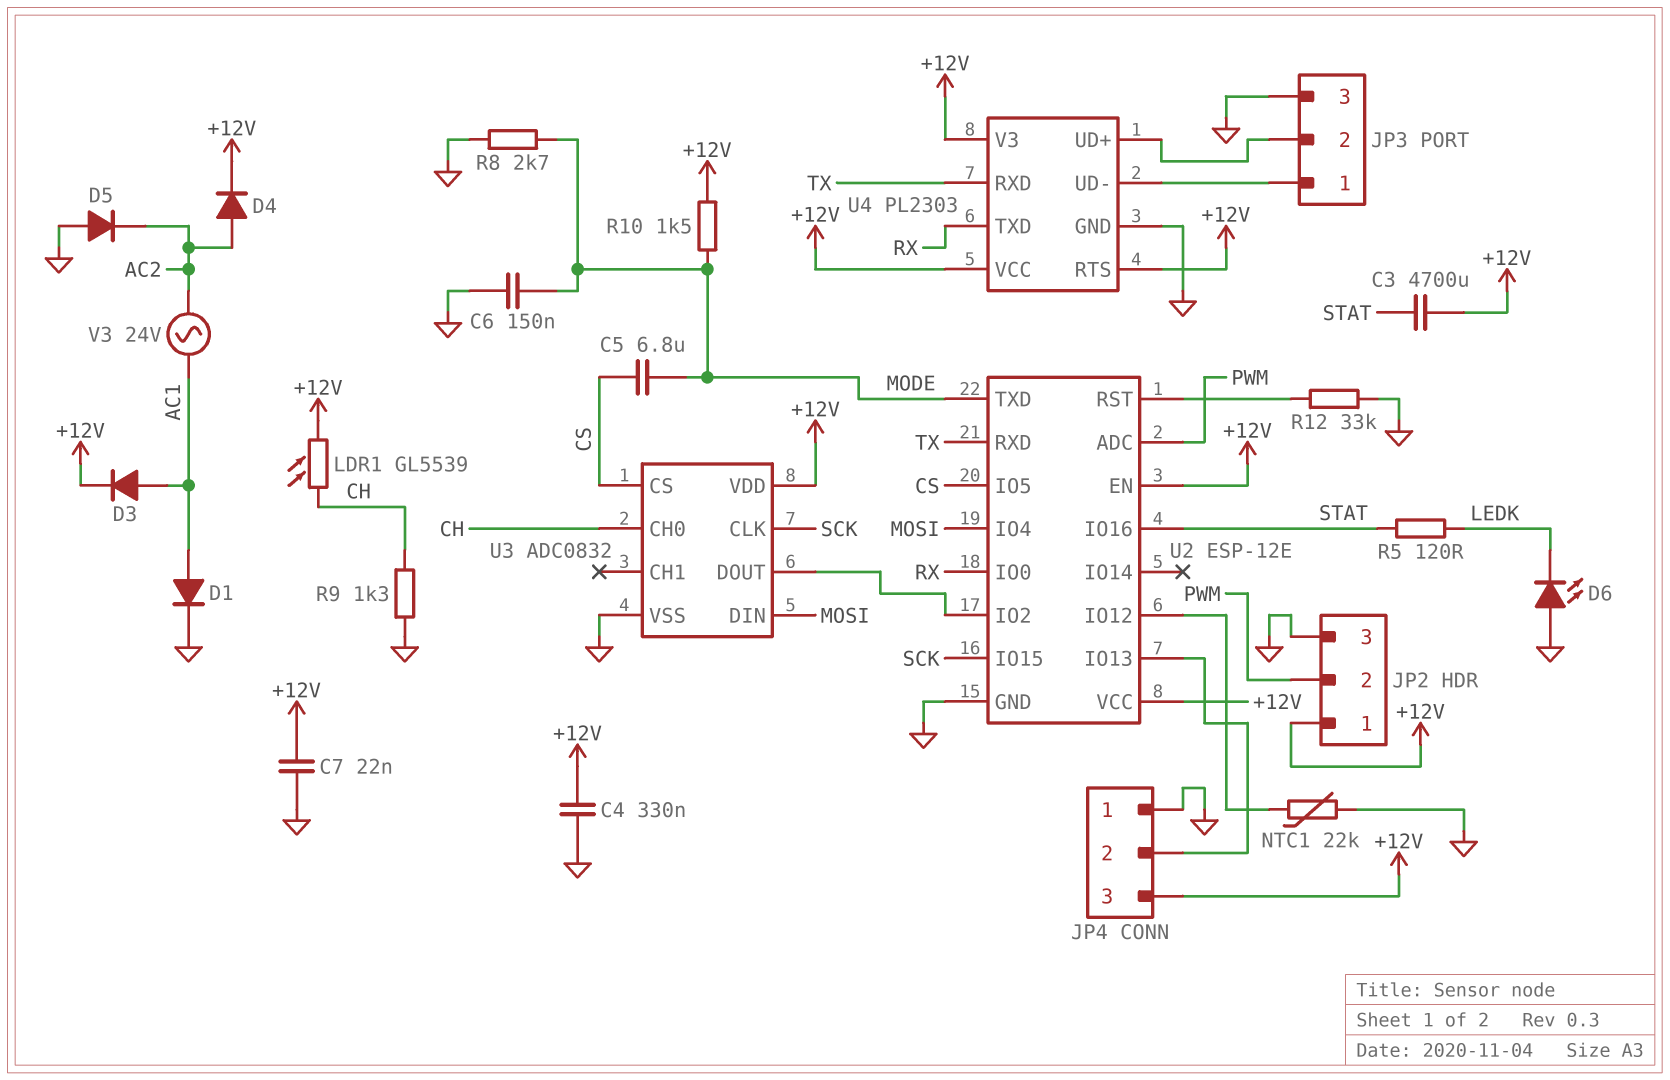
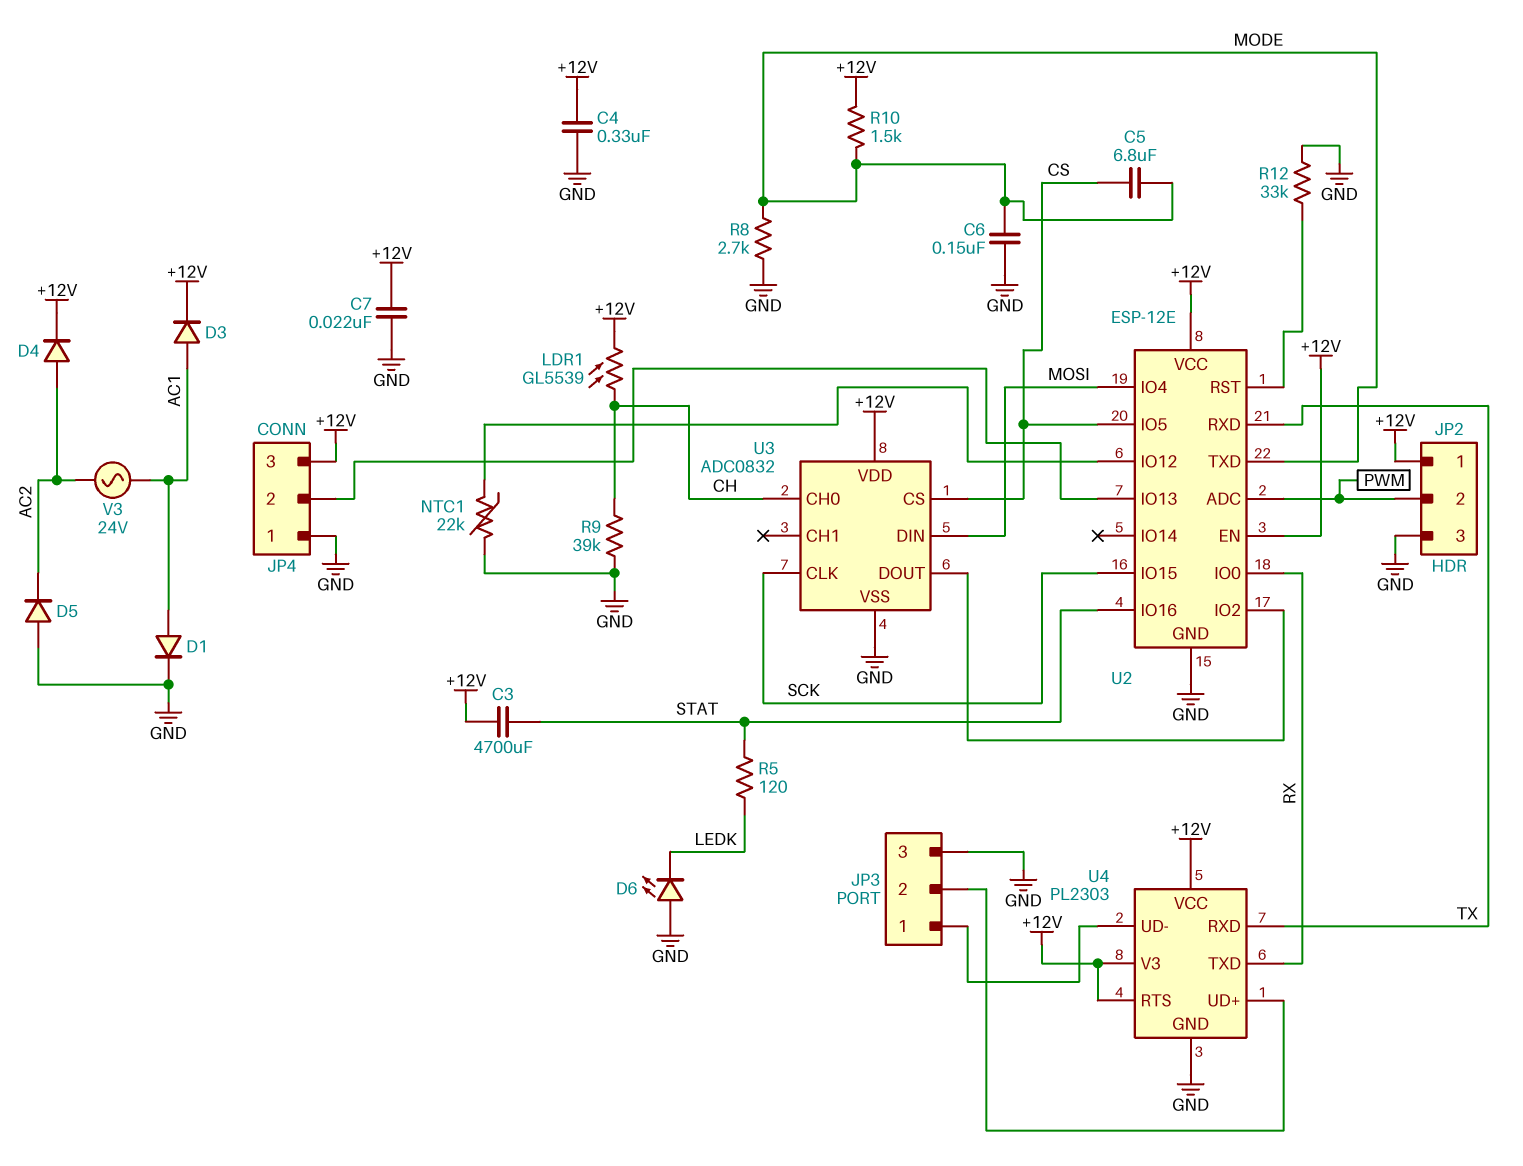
R9: 1.3k (CH, GND) -> 39k (CH, GND)

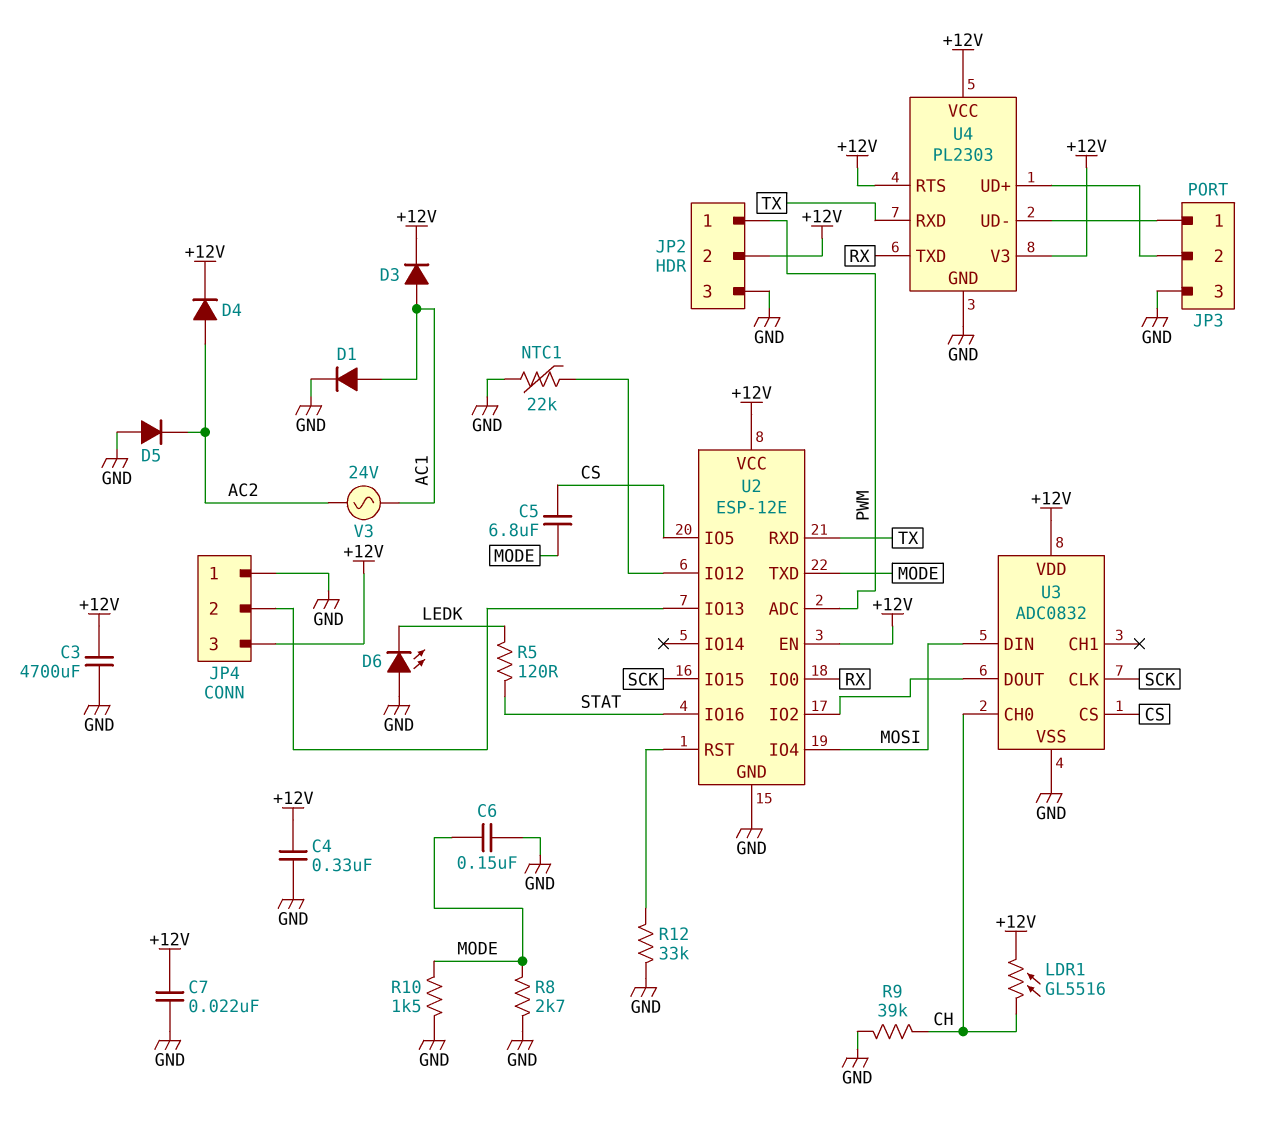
C3: 4700uF (+12V, STAT) -> 4700uF (+12V, GND)
JP2 pin 1: +12V -> PWM
JP2 pin 2: PWM -> +12V
LDR1: GL5539 (+12V, CH) -> GL5516 (+12V, CH)
R10: 1.5k (+12V, MODE) -> 1.5k (GND, MODE)

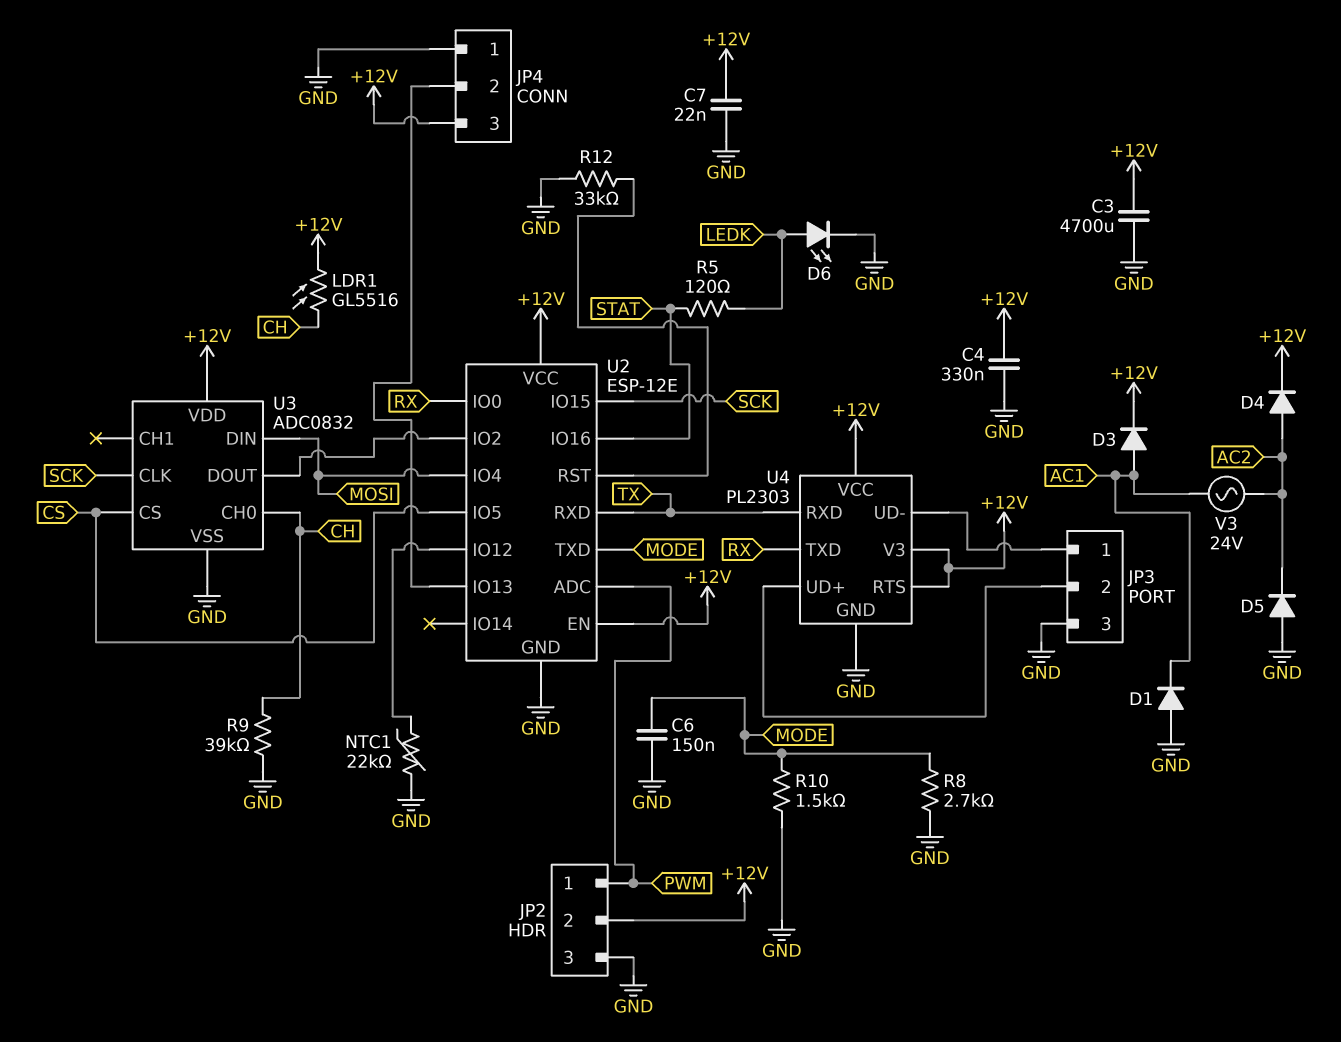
C5: 6.8uF (CS, MODE) -> none
D1: diode (A AC1, K GND) -> diode (A GND, K AC1)
D6: LED (A GND, K LEDK) -> LED (A LEDK, K GND)

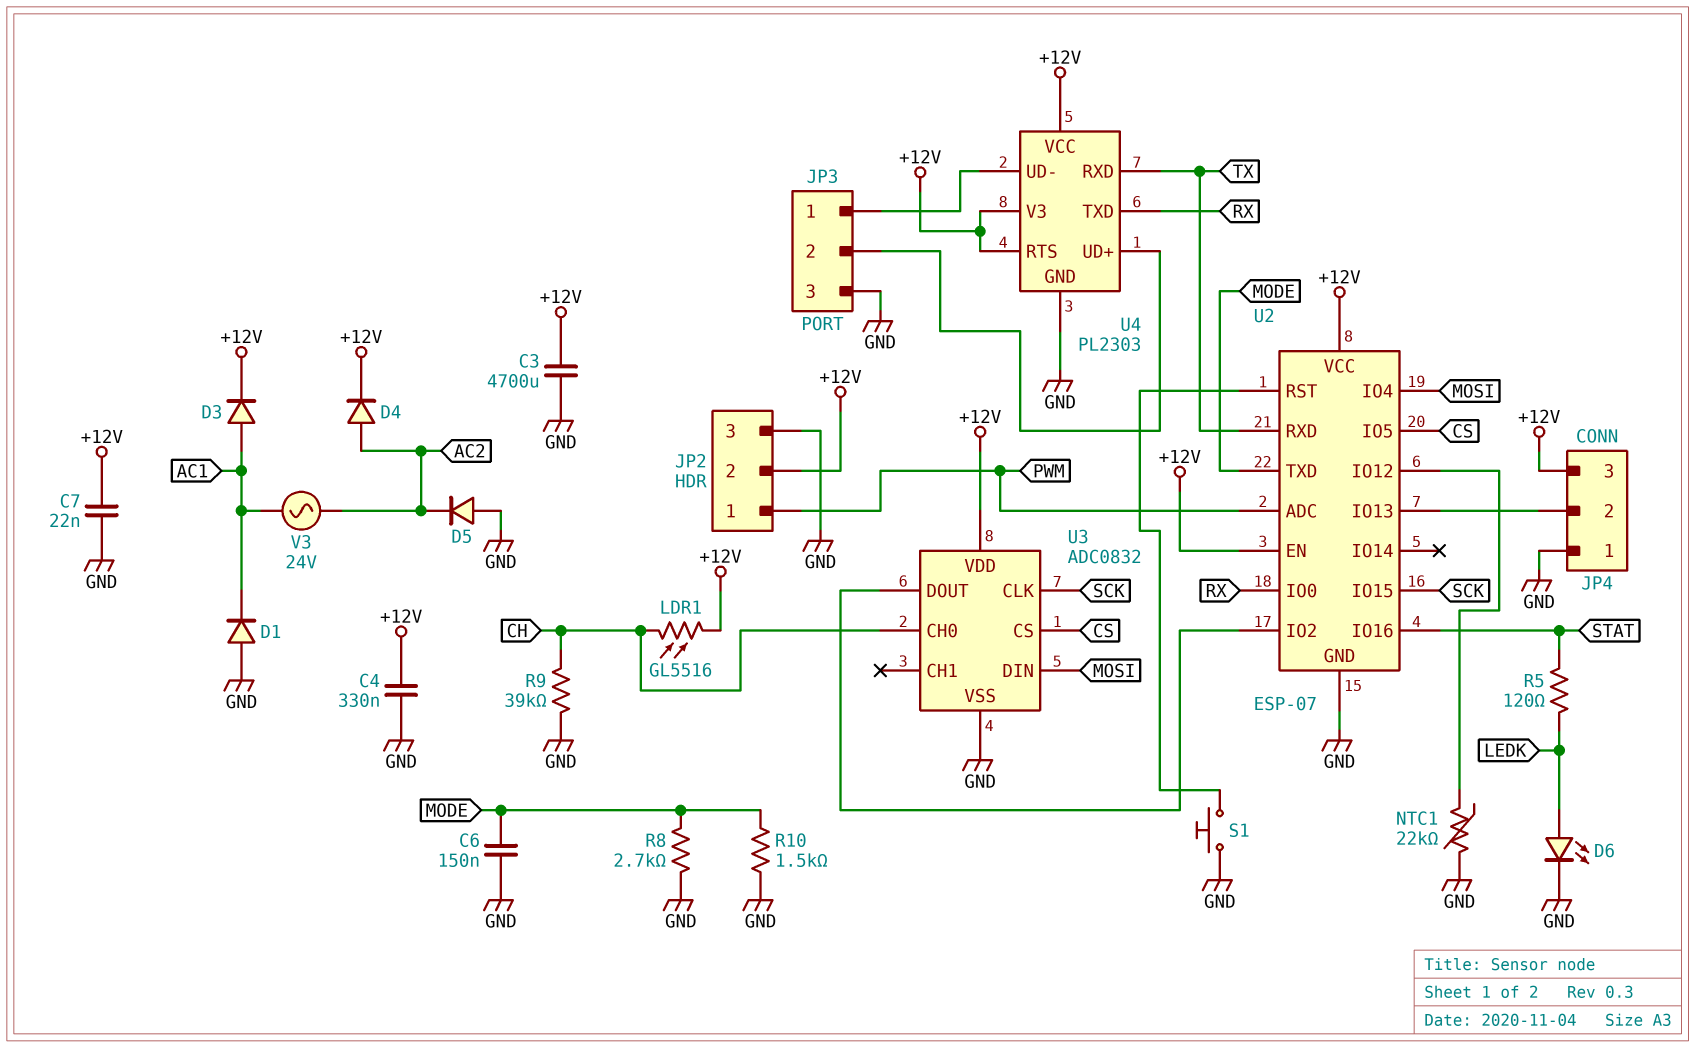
R12: 33k (GND, U2/RST) -> none
S1: none -> button (GND, U2/RST)
U2: ESP-12E -> ESP-07

